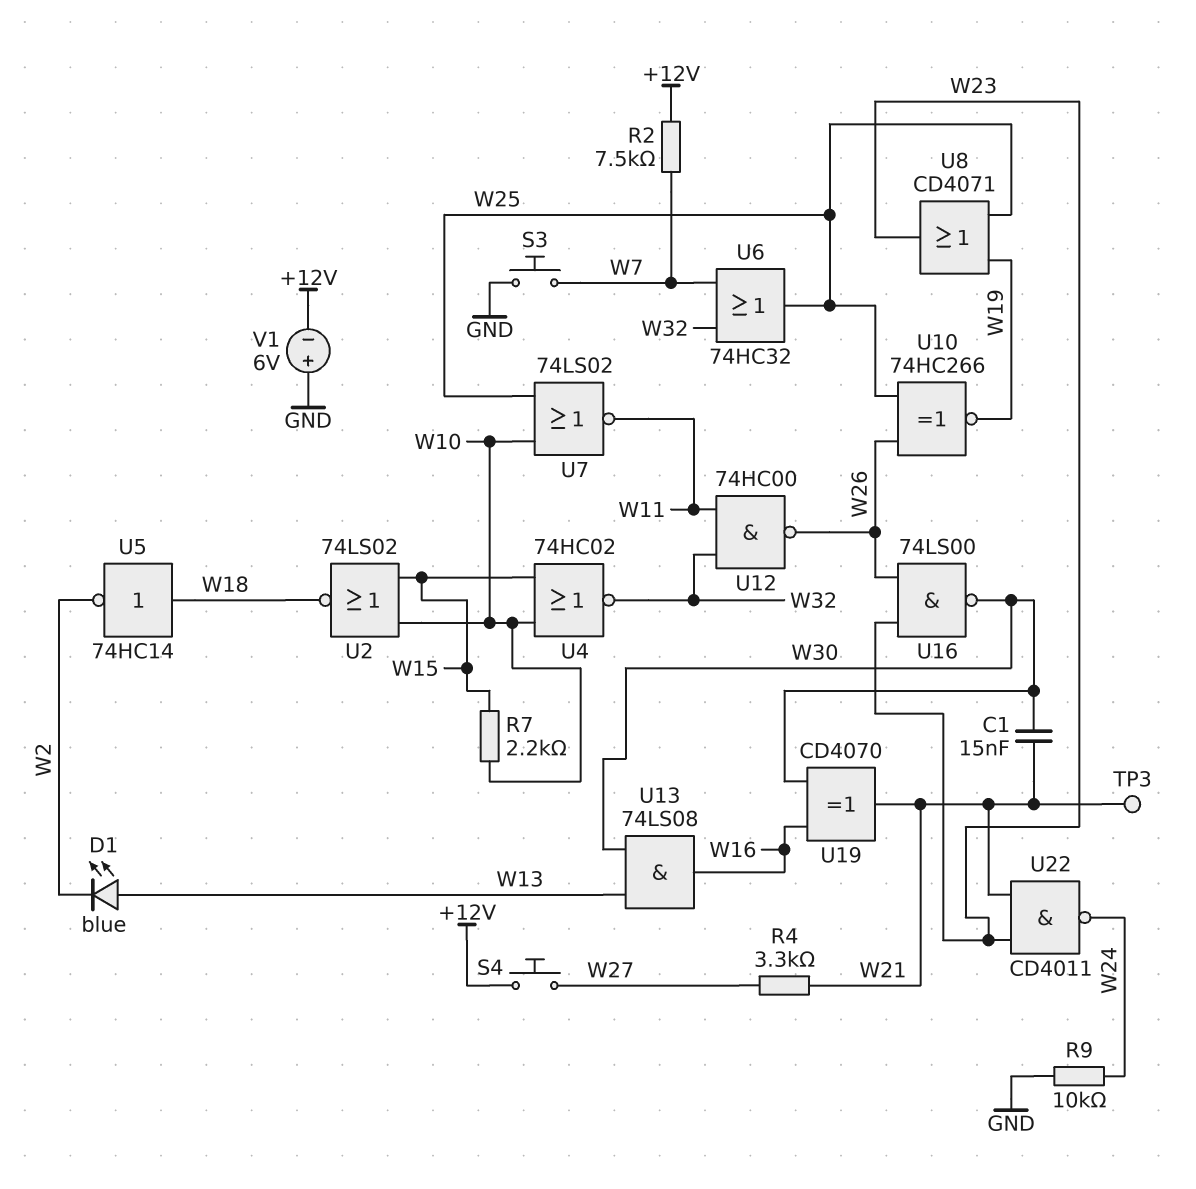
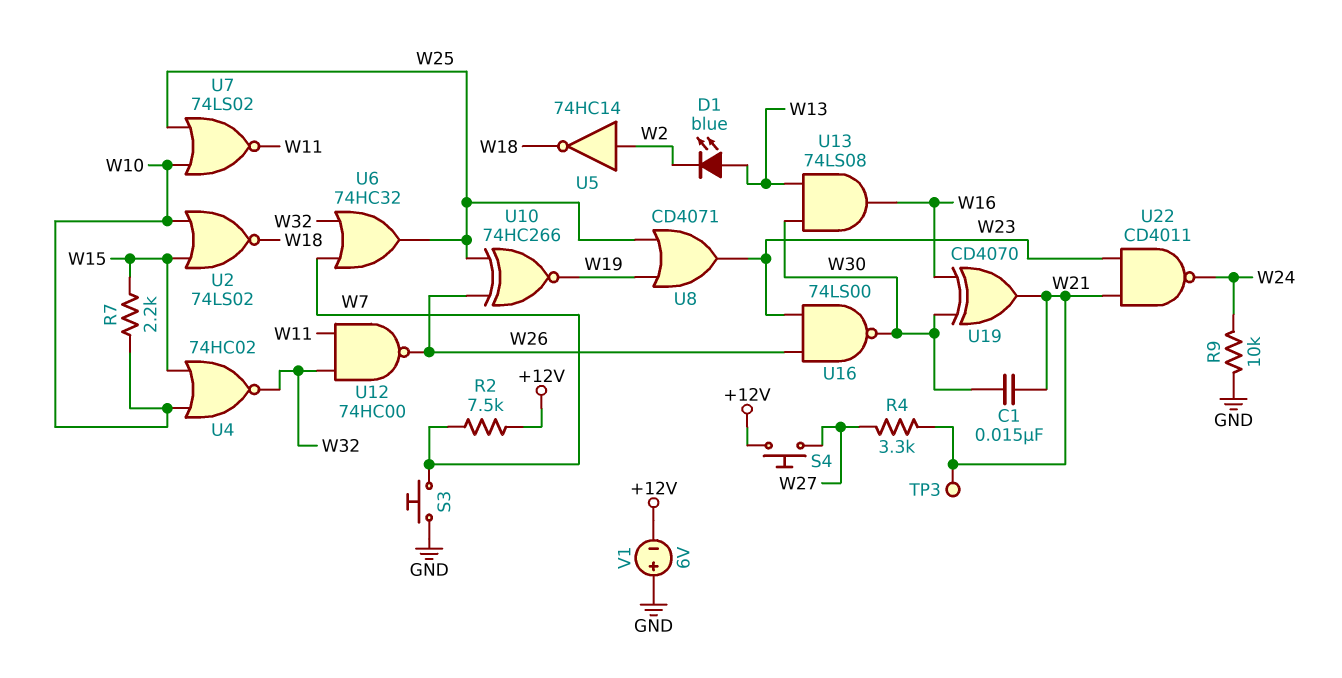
U5: NOT 74HC14 (in W18, out W2) -> NOT 74HC14 (in W2, out W18)

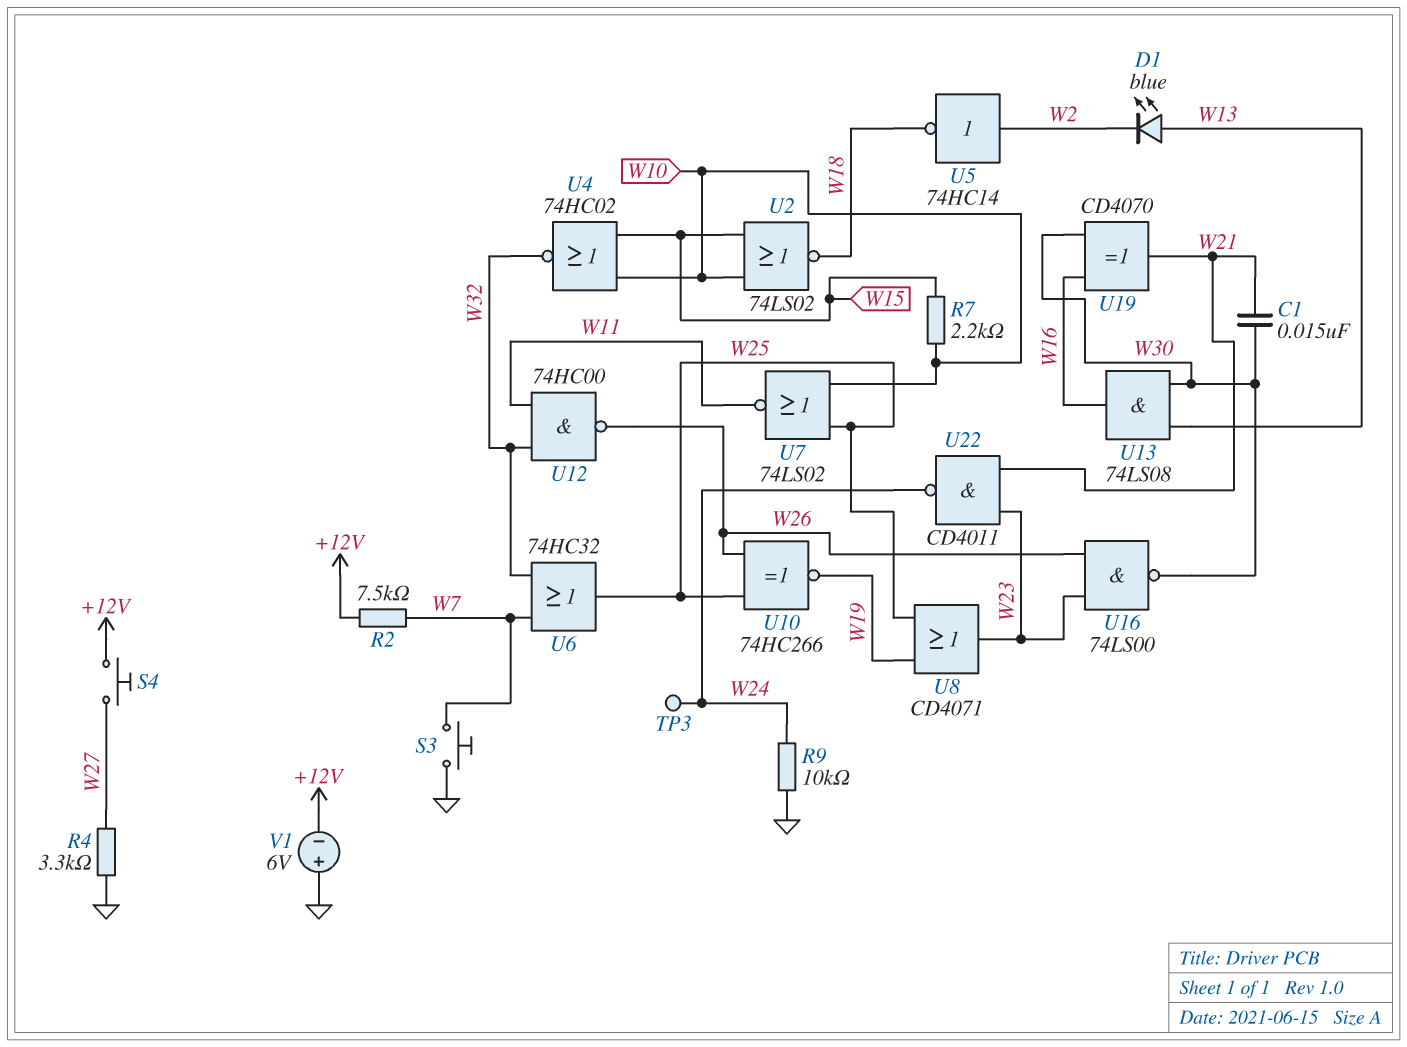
R4: 3.3k (W21, W27) -> 3.3k (GND, W27)
TP3: test point (W21) -> test point (W24)

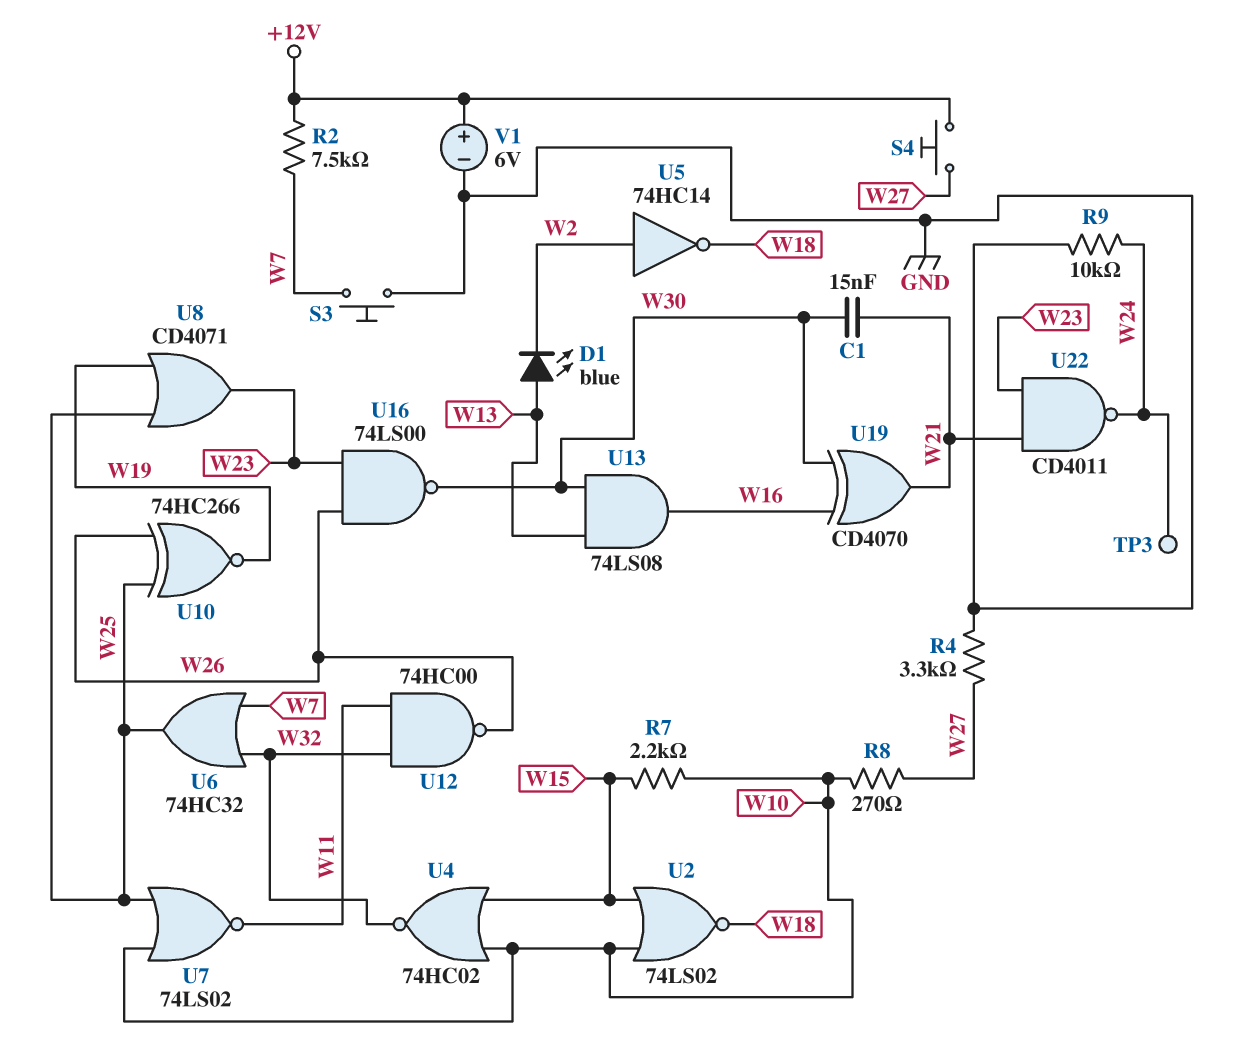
R8: none -> 270 (W10, W27)
V1: 6V (plus GND, minus +12V) -> 6V (plus +12V, minus GND)

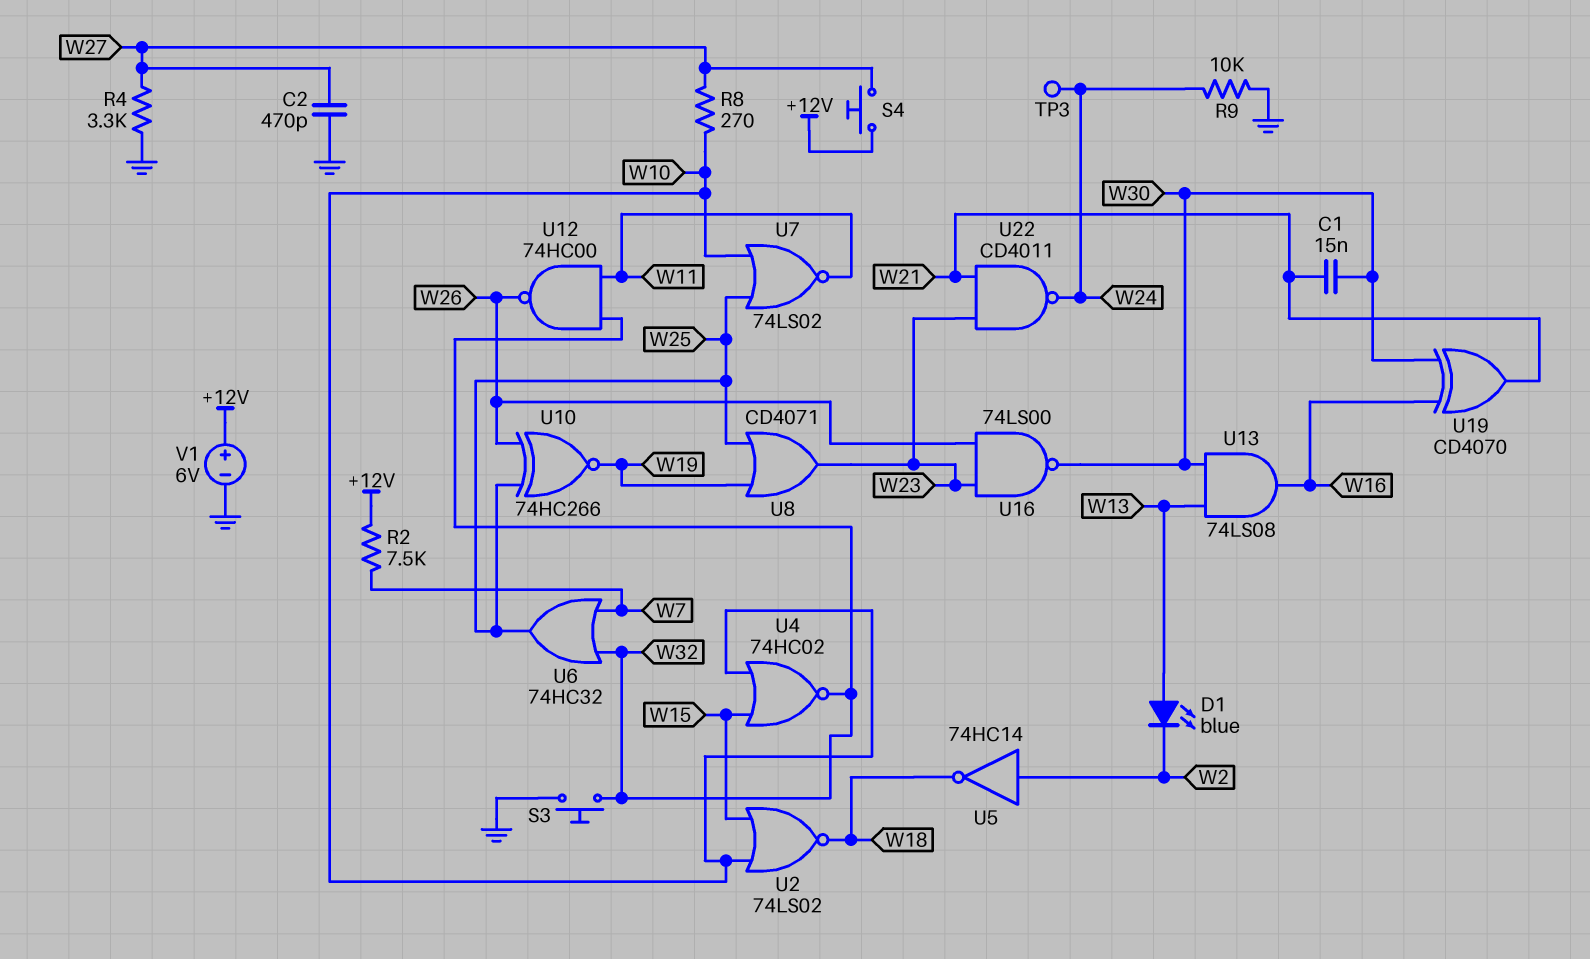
C2: none -> 470pF (GND, W27)
R7: 2.2k (W10, W15) -> none
S3: button (GND, W7) -> button (GND, W32)

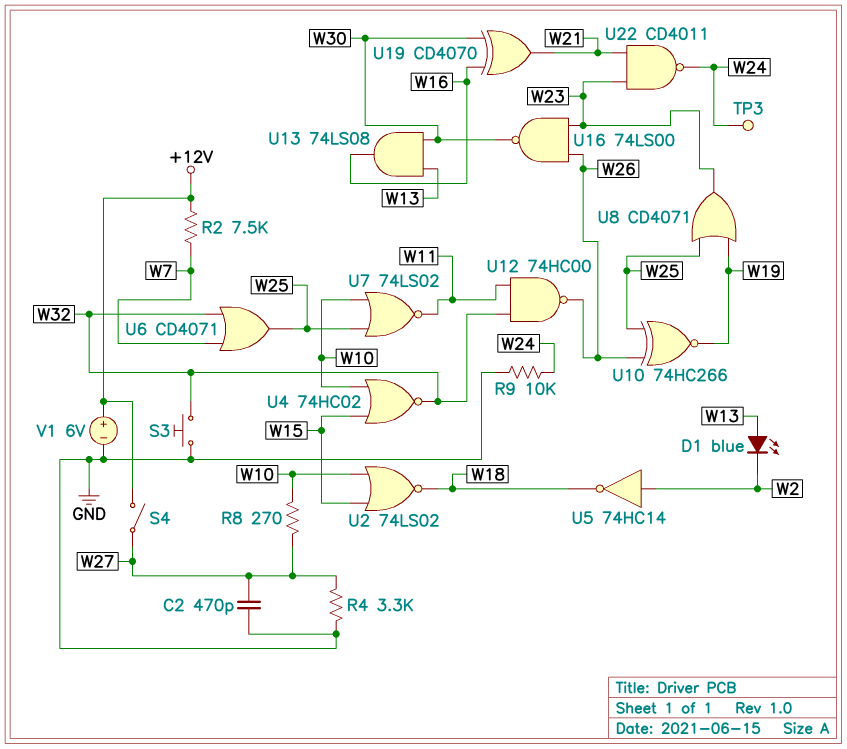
C1: 15nF (W21, W30) -> none
S4: button (+12V, W27) -> switch (+12V, W27)
U6: OR 74HC32 (in W7, in W32, out W25) -> OR CD4071 (in W7, in W32, out W25)

